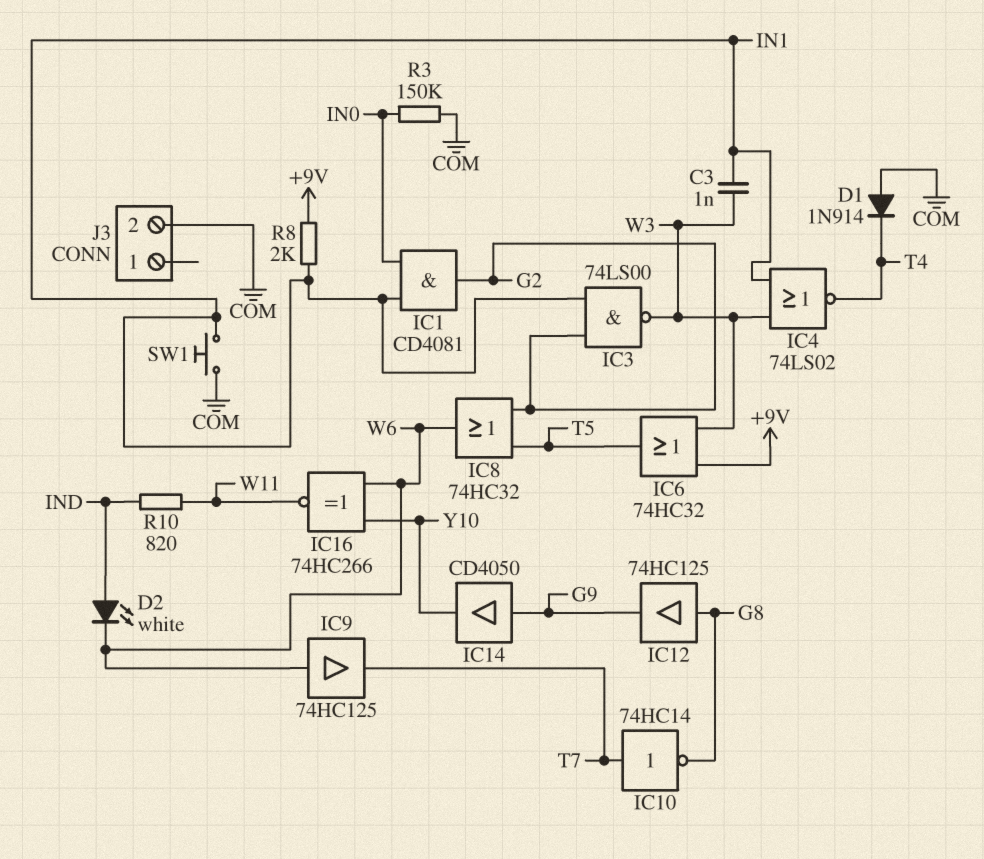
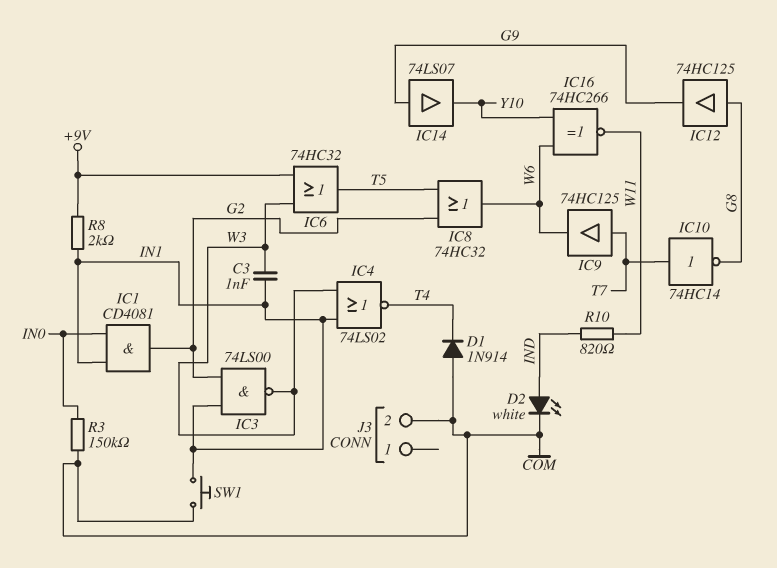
D2: LED white (A IND, K W6) -> LED white (A IND, K COM)
IC9: buffer 74HC125 (in W6, out T7) -> buffer 74HC125 (in T7, out W6)
IC14: buffer CD4050 (in G9, out Y10) -> buffer 74LS07 (in G9, out Y10)

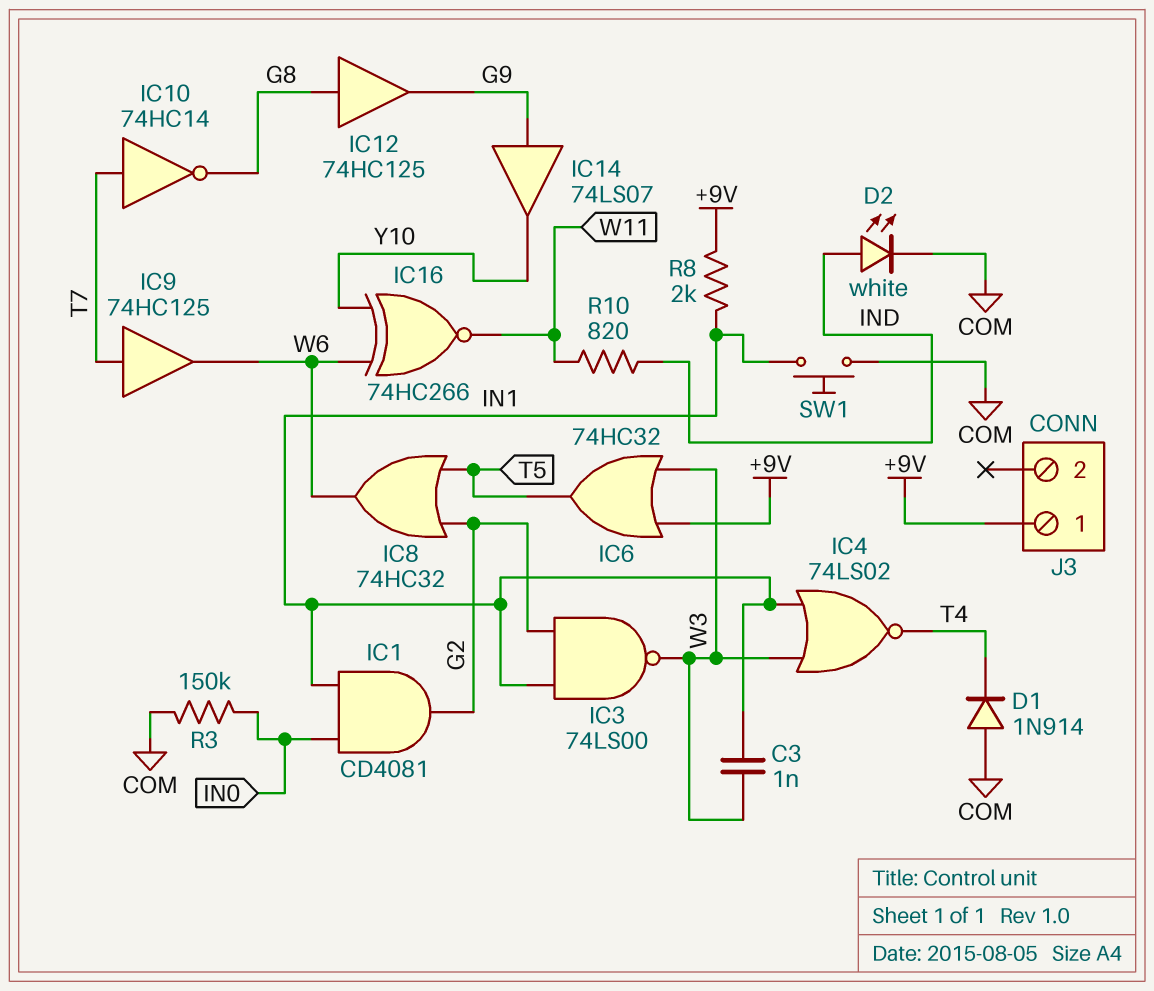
J3 pin 1: none -> +9V
J3 pin 2: COM -> none

